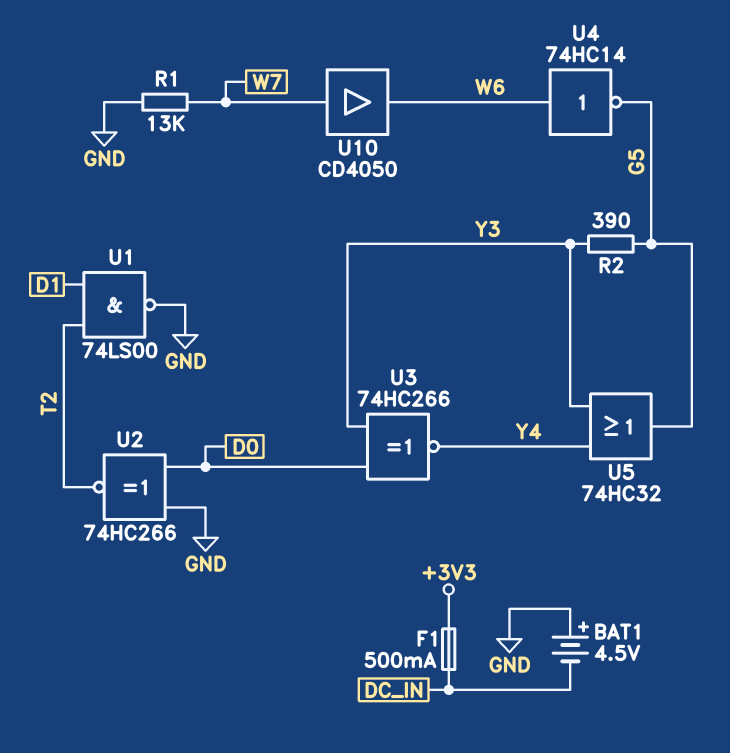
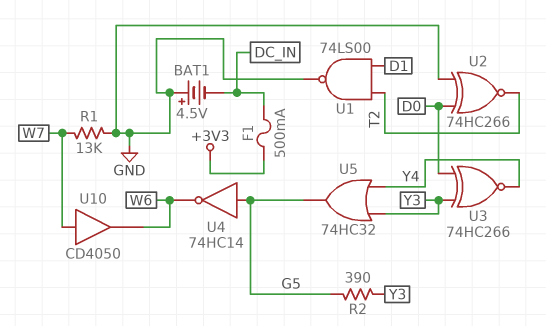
U4: NOT 74HC14 (in W6, out G5) -> NOT 74HC14 (in G5, out W6)

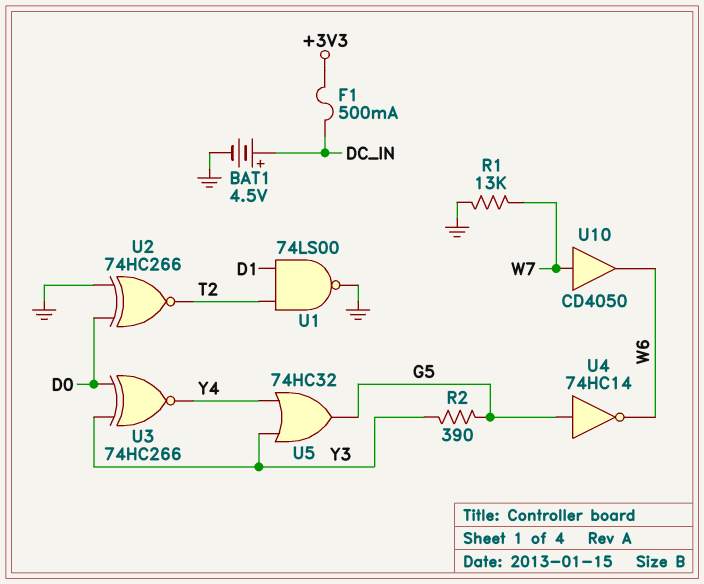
BAT1: 4.5V (plus GND, minus DC_IN) -> 4.5V (plus DC_IN, minus GND)

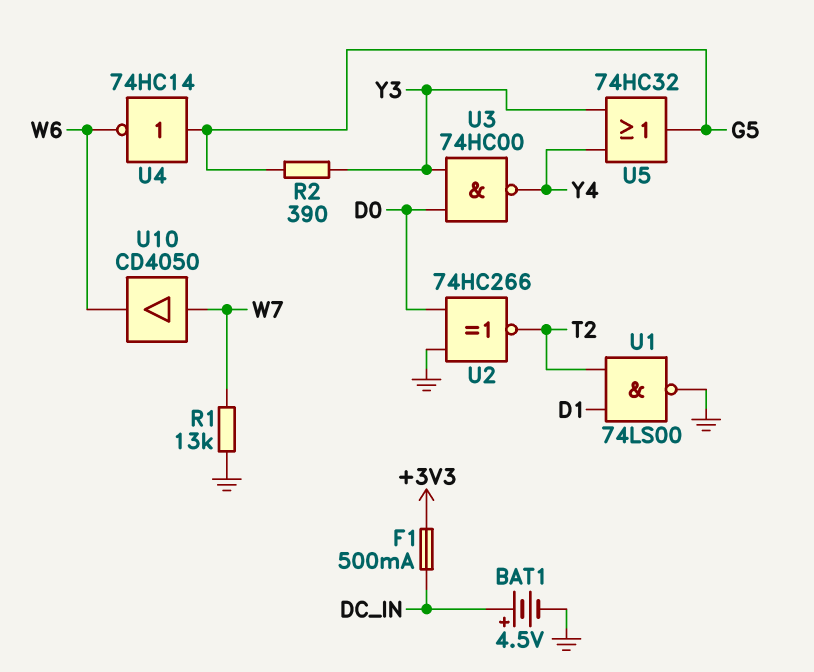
U3: XNOR 74HC266 (in D0, in Y3, out Y4) -> NAND 74HC00 (in D0, in Y3, out Y4)

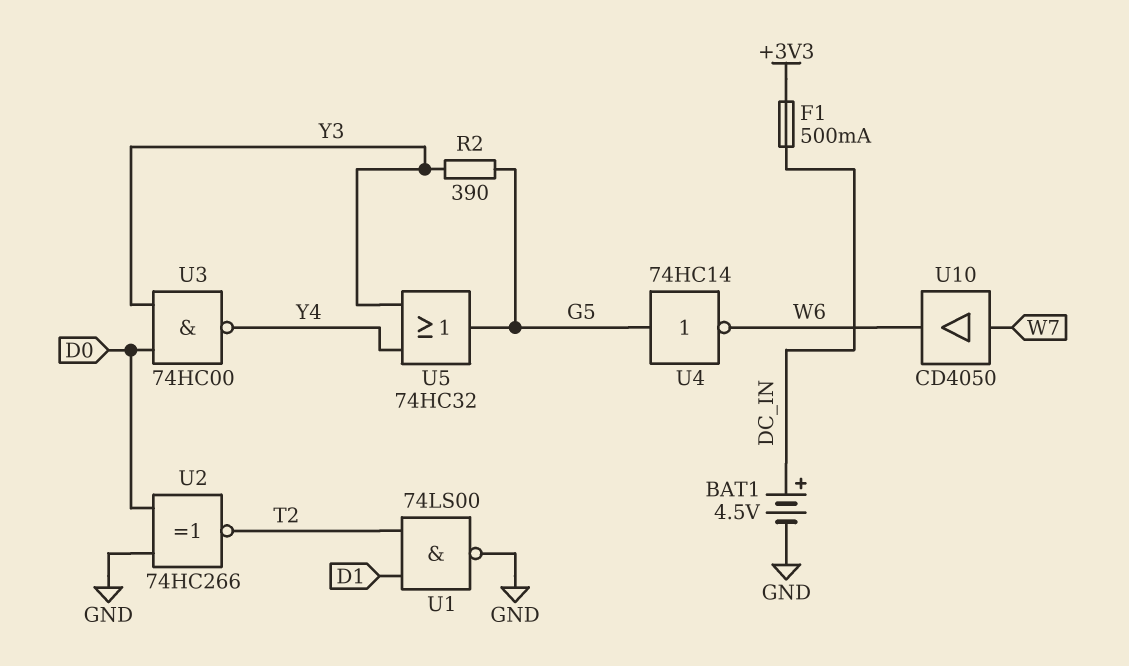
R1: 13k (GND, W7) -> none

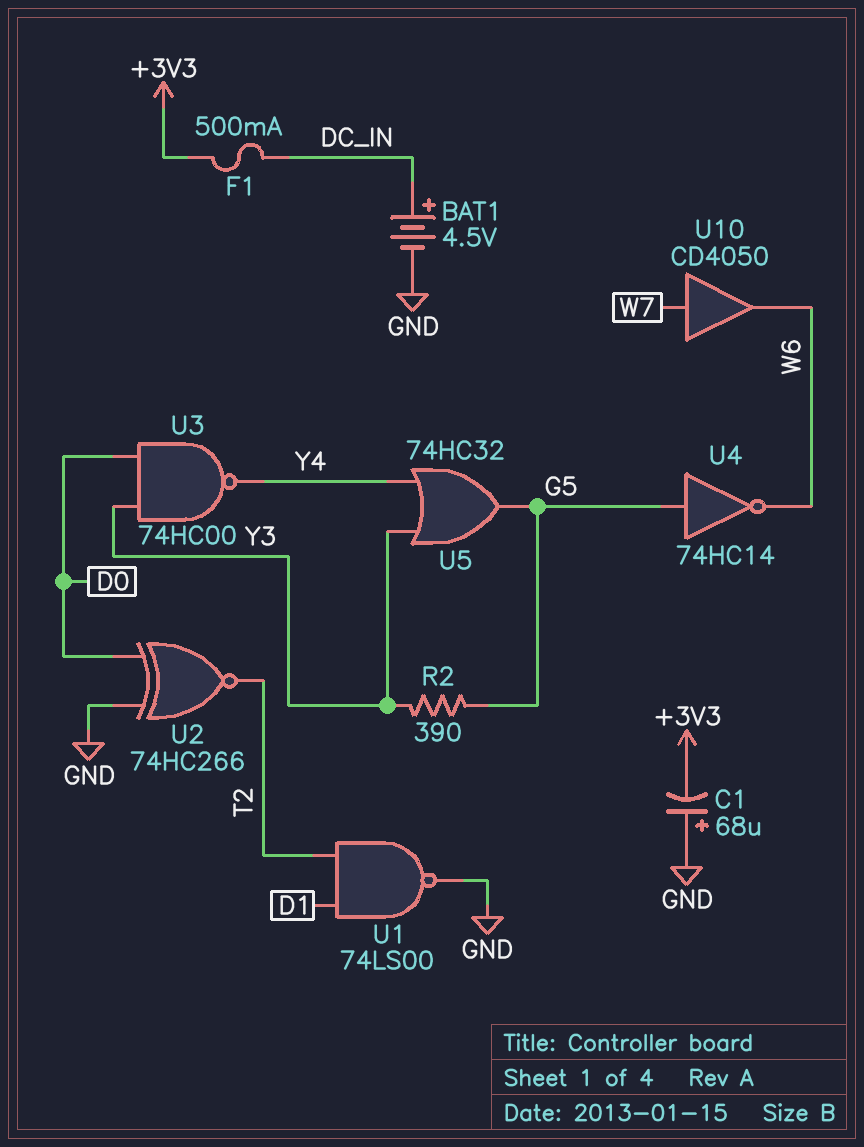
C1: none -> 68uF (plus GND, minus +3V3)

